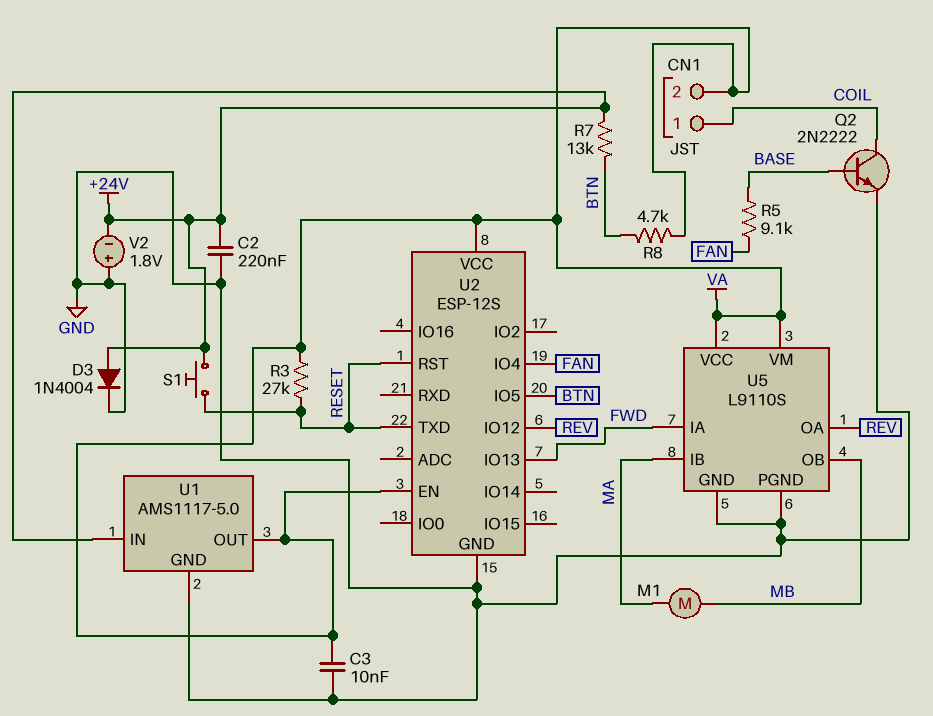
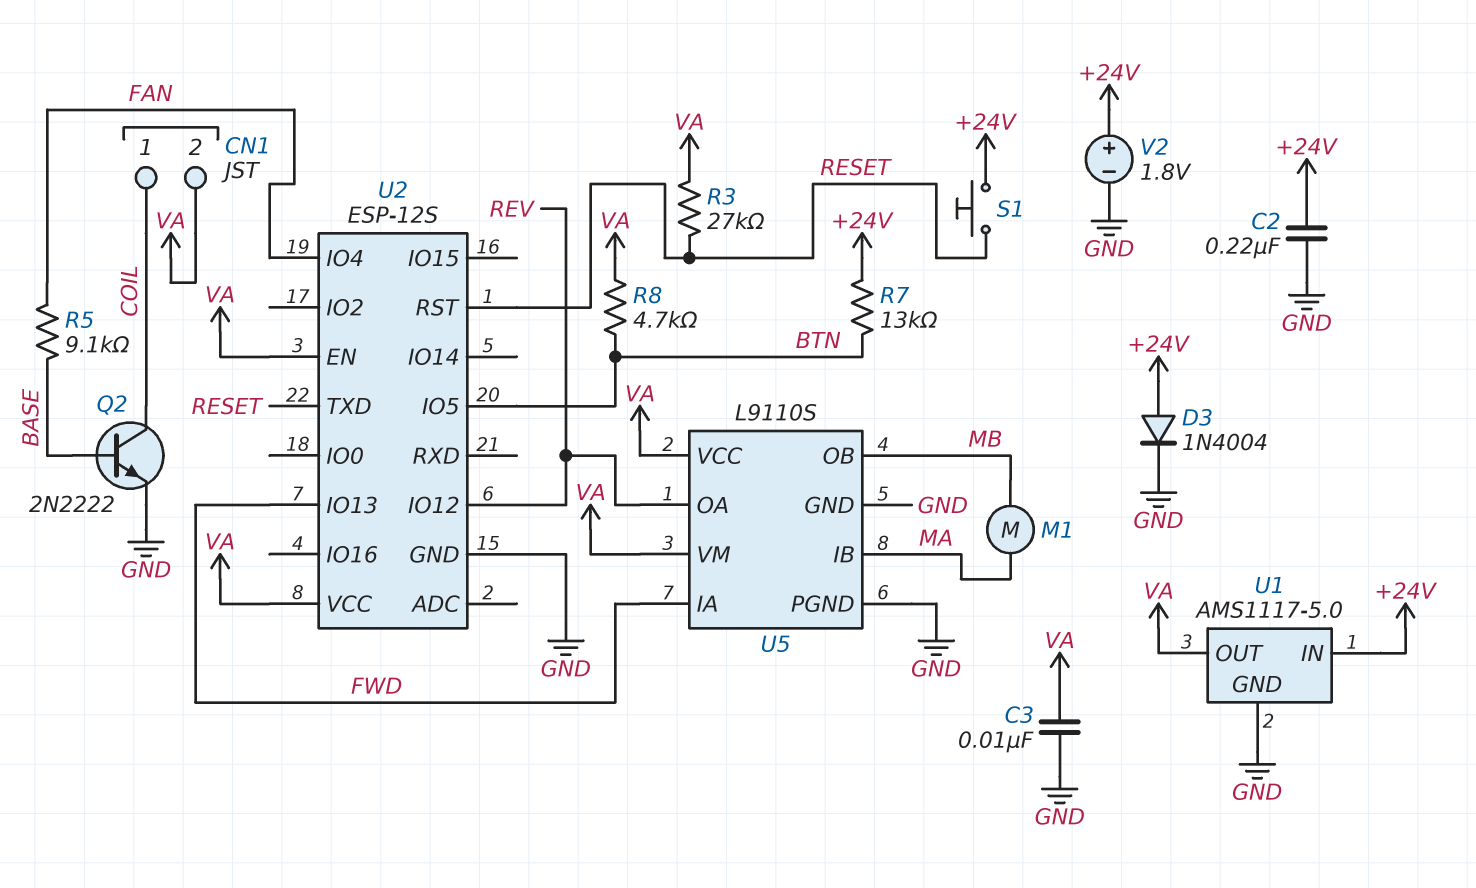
V2: 1.8V (plus GND, minus +24V) -> 1.8V (plus +24V, minus GND)

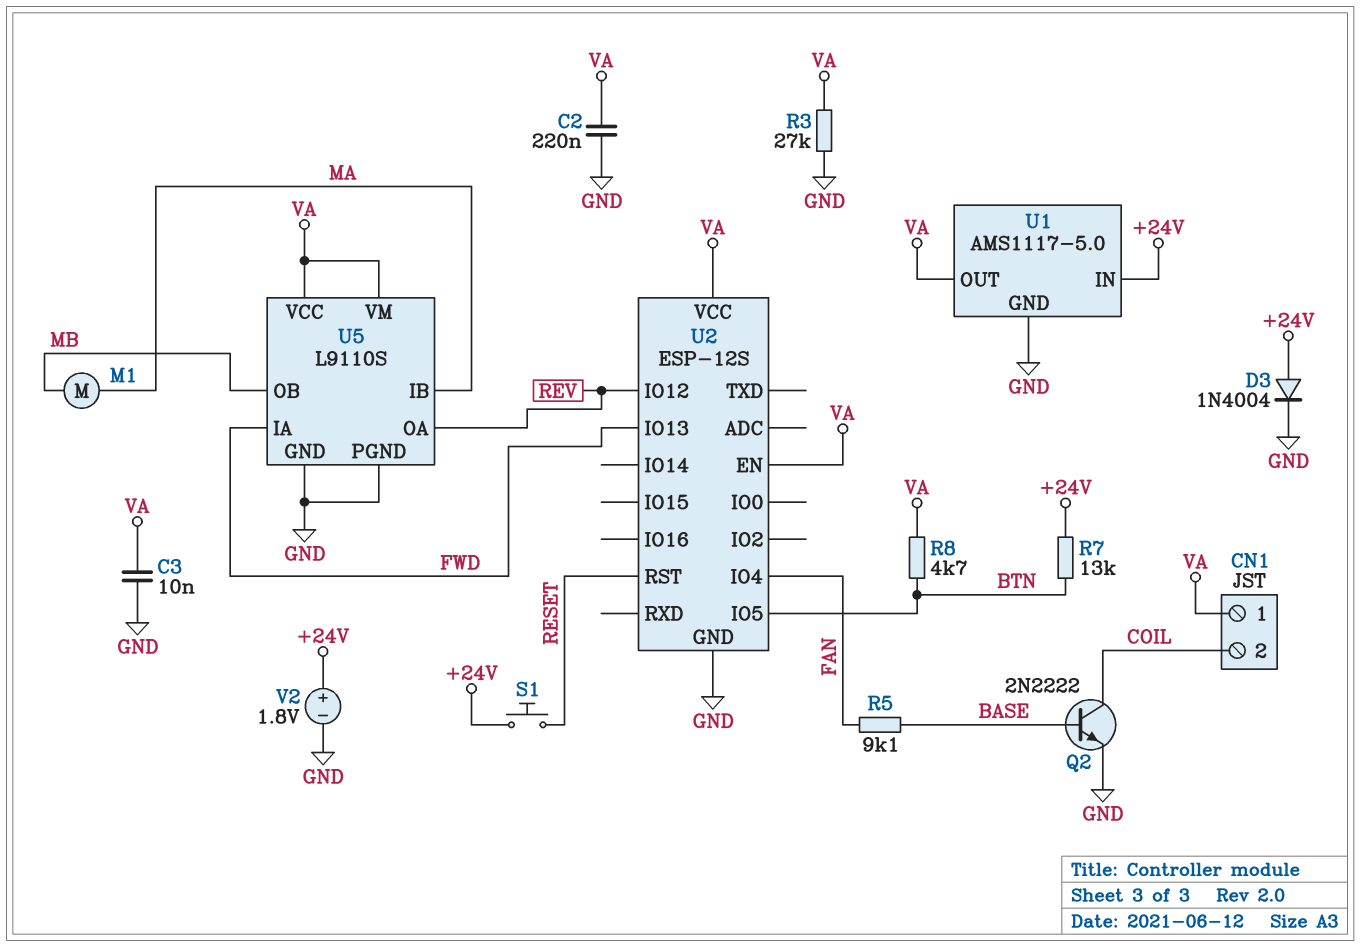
C2: 220nF (+24V, GND) -> 220nF (GND, VA)
CN1 pin 1: COIL -> VA
CN1 pin 2: VA -> COIL
R3: 27k (RESET, VA) -> 27k (GND, VA)
U2 pin TXD: RESET -> none

